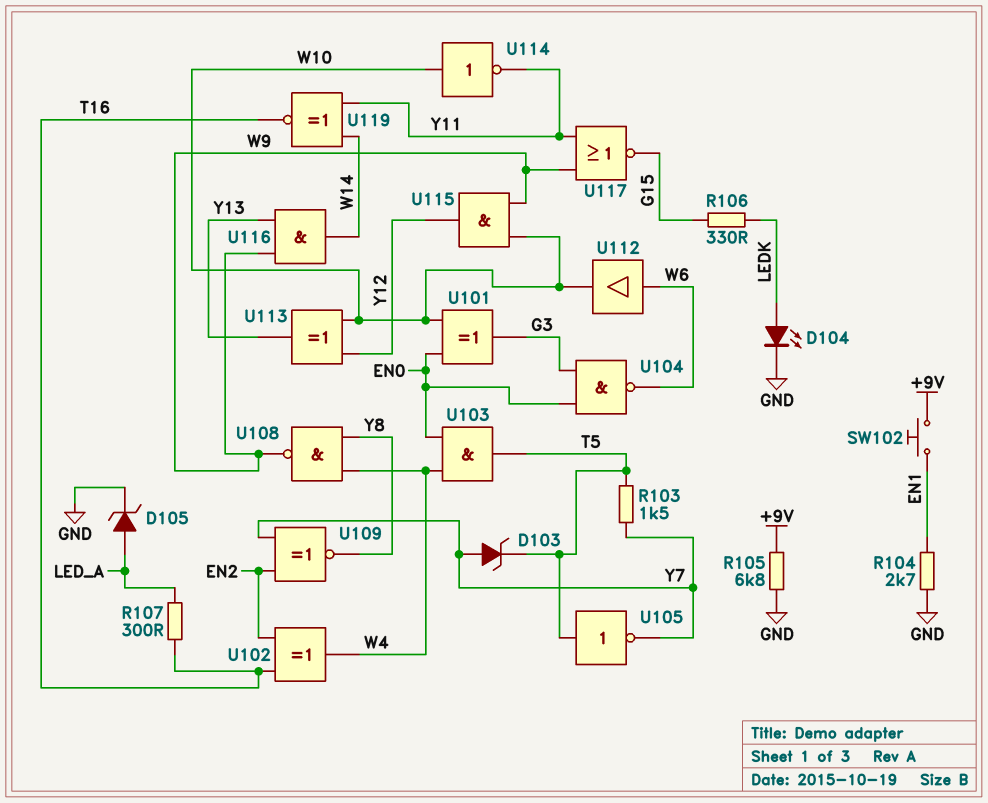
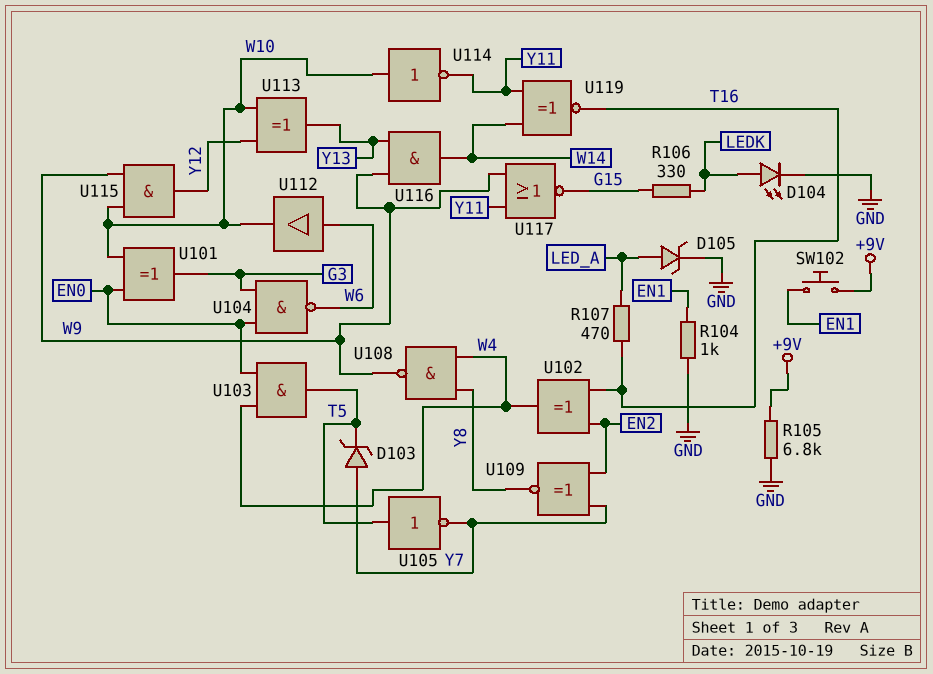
R103: 1.5k (T5, Y7) -> none
R104: 2.7k (EN1, GND) -> 1k (EN1, GND)
R107: 300 (LED_A, T16) -> 470 (LED_A, T16)

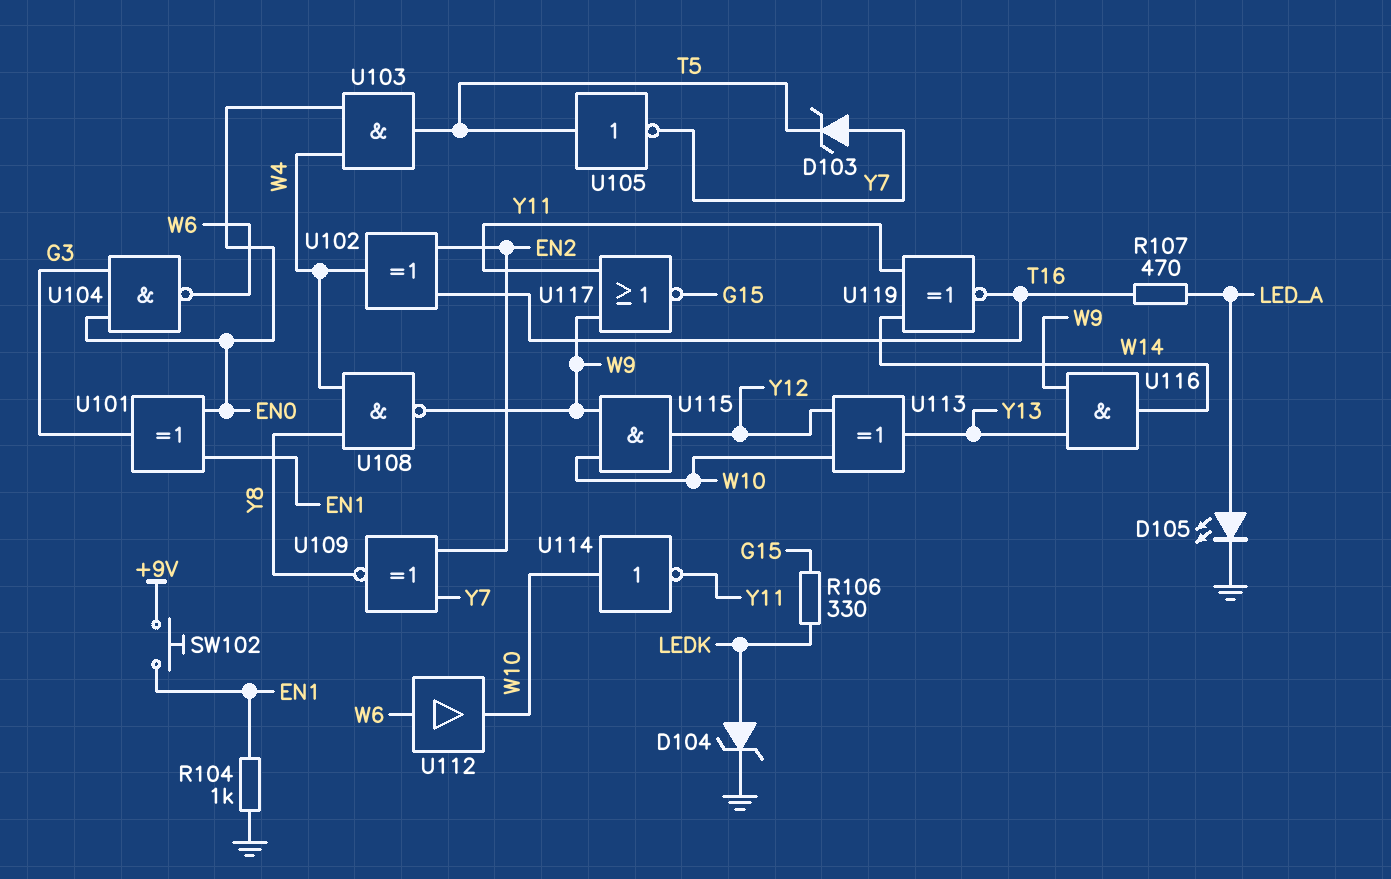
D104: LED (A LEDK, K GND) -> zener (A LEDK, K GND)
D105: zener (A LED_A, K GND) -> LED (A LED_A, K GND)
R105: 6.8k (+9V, GND) -> none
U101: XOR (in EN0, in W10, out G3) -> XOR (in EN0, in EN1, out G3)

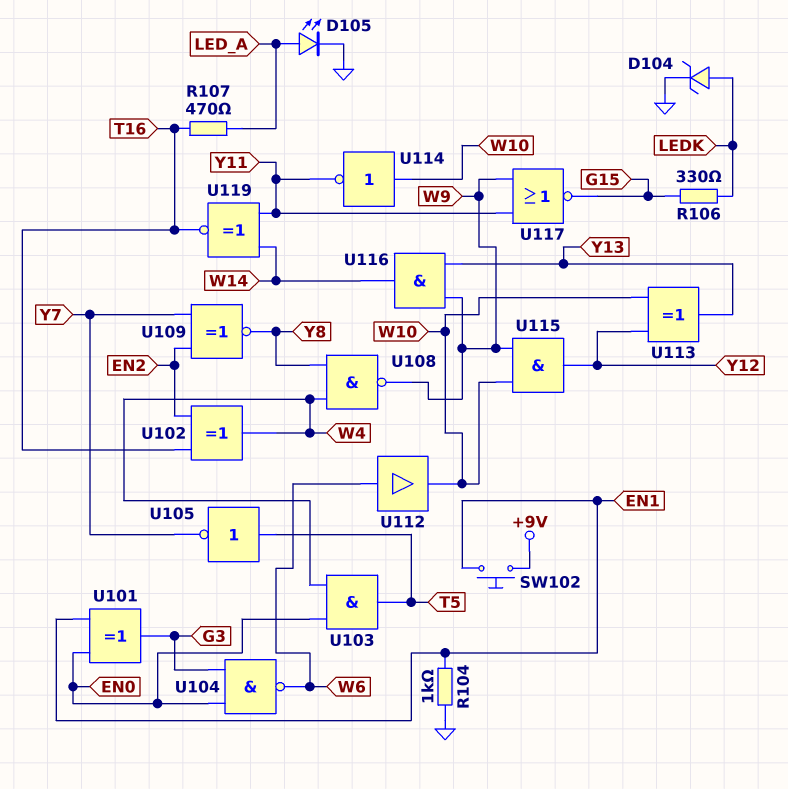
D103: zener (A Y7, K T5) -> none

